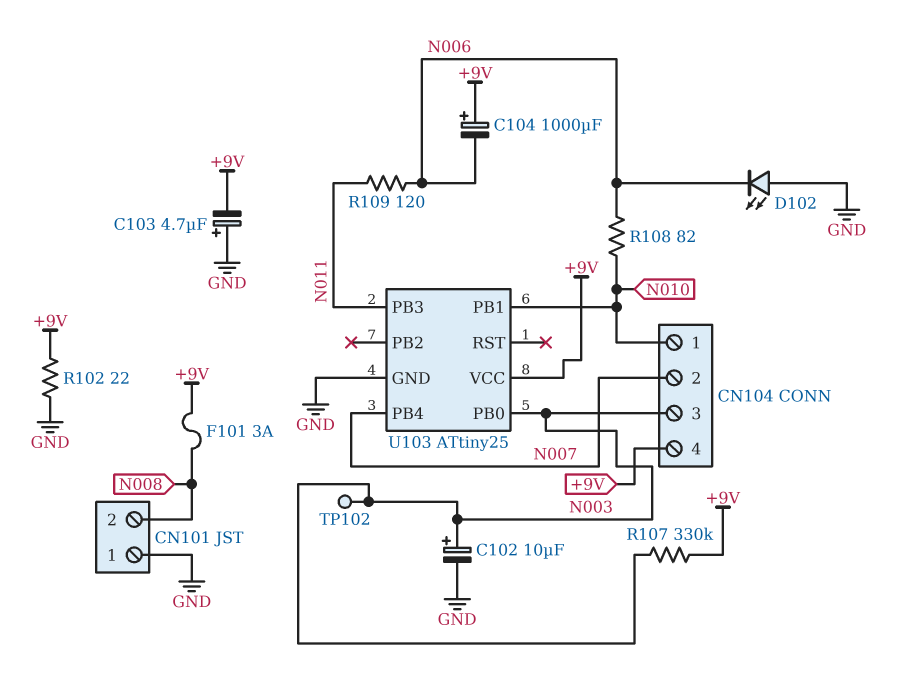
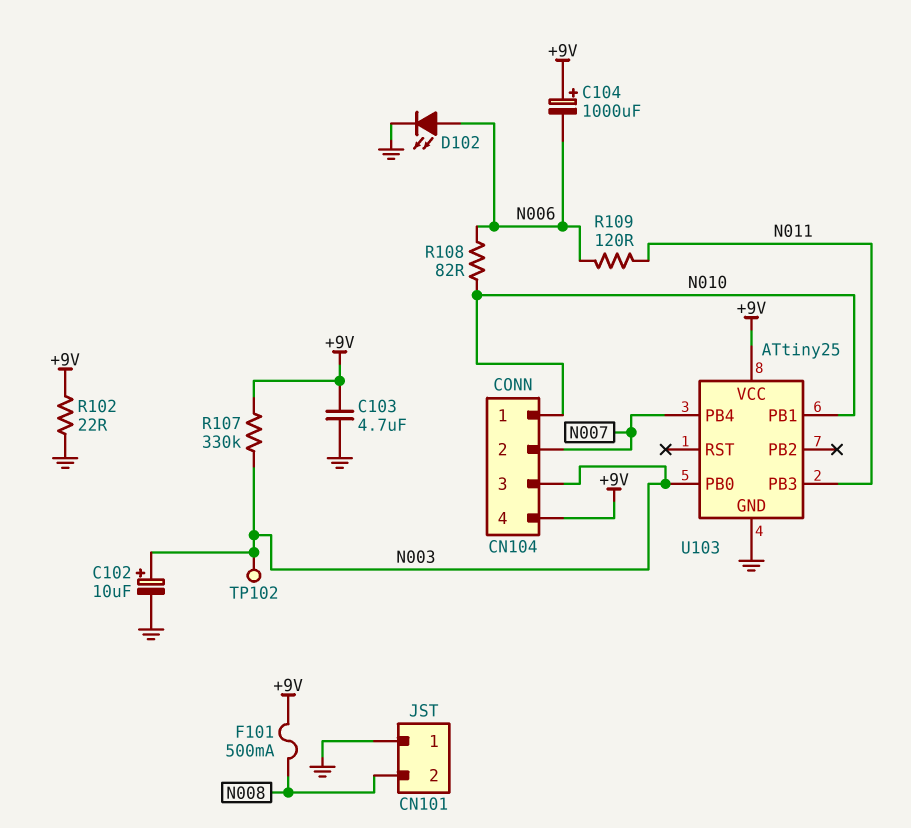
C103: 4.7uF (plus GND, minus +9V) -> 4.7uF (+9V, GND)
D102: LED (A GND, K N006) -> LED (A N006, K GND)
F101: 3A (+9V, N008) -> 500mA (+9V, N008)

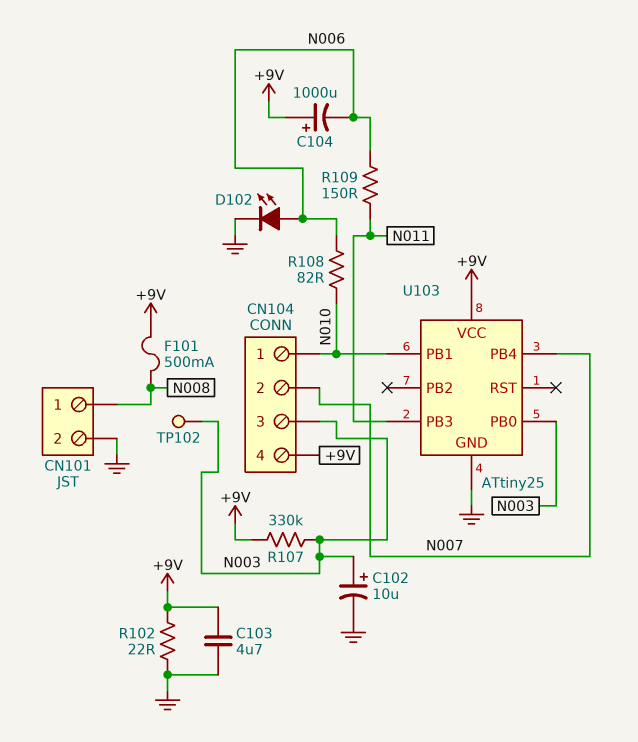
CN101 pin 1: GND -> N008
CN101 pin 2: N008 -> GND
R109: 120 (N006, N011) -> 150 (N006, N011)

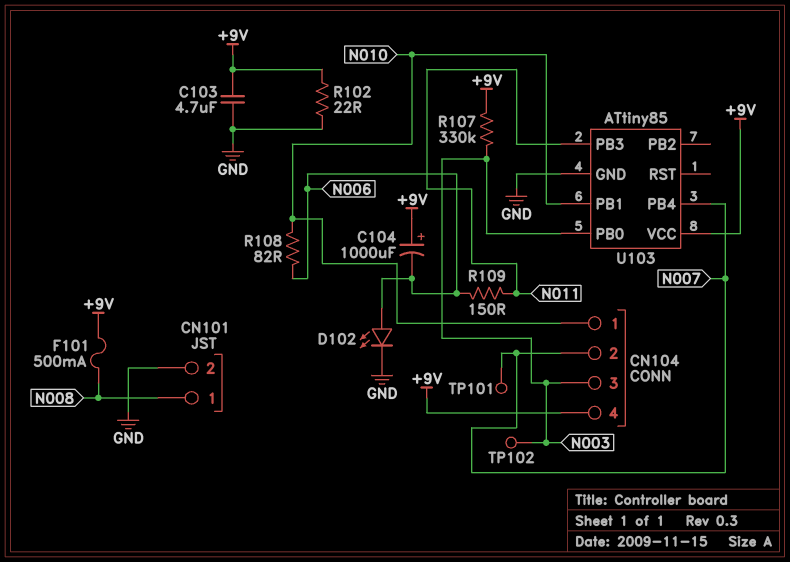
C102: 10uF (plus N003, minus GND) -> none
TP101: none -> test point (N007)
U103: ATtiny25 -> ATtiny85

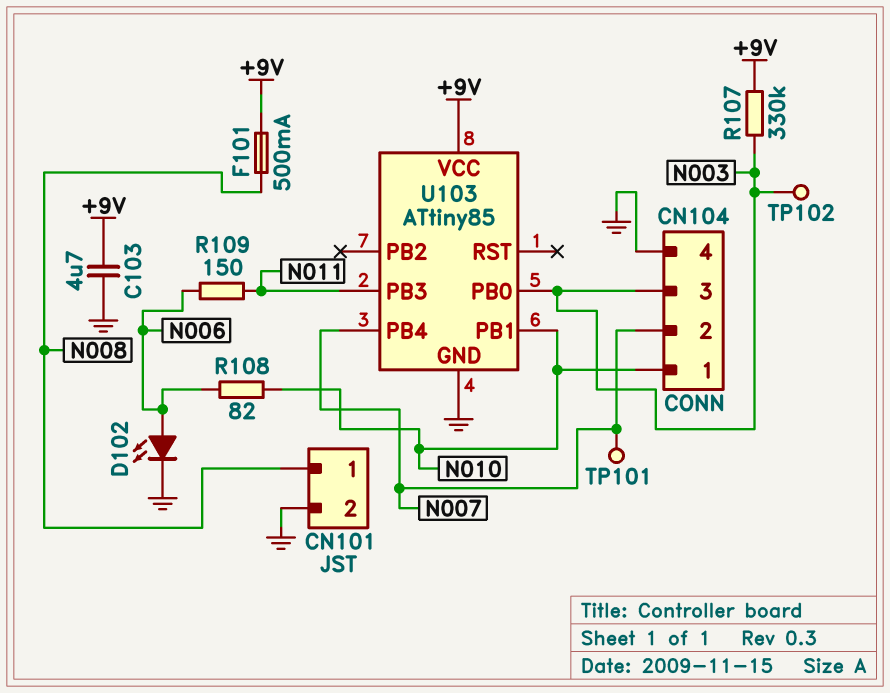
C104: 1000uF (plus +9V, minus N006) -> none
CN104 pin 4: +9V -> GND
R102: 22 (+9V, GND) -> none

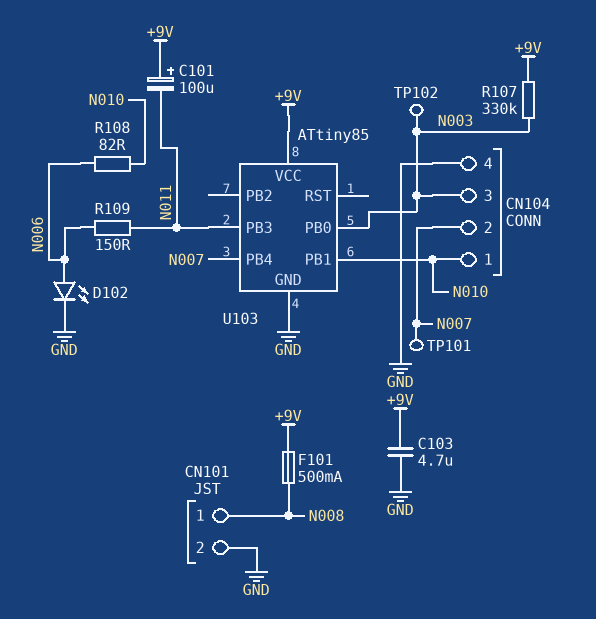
C101: none -> 100uF (plus +9V, minus N011)

